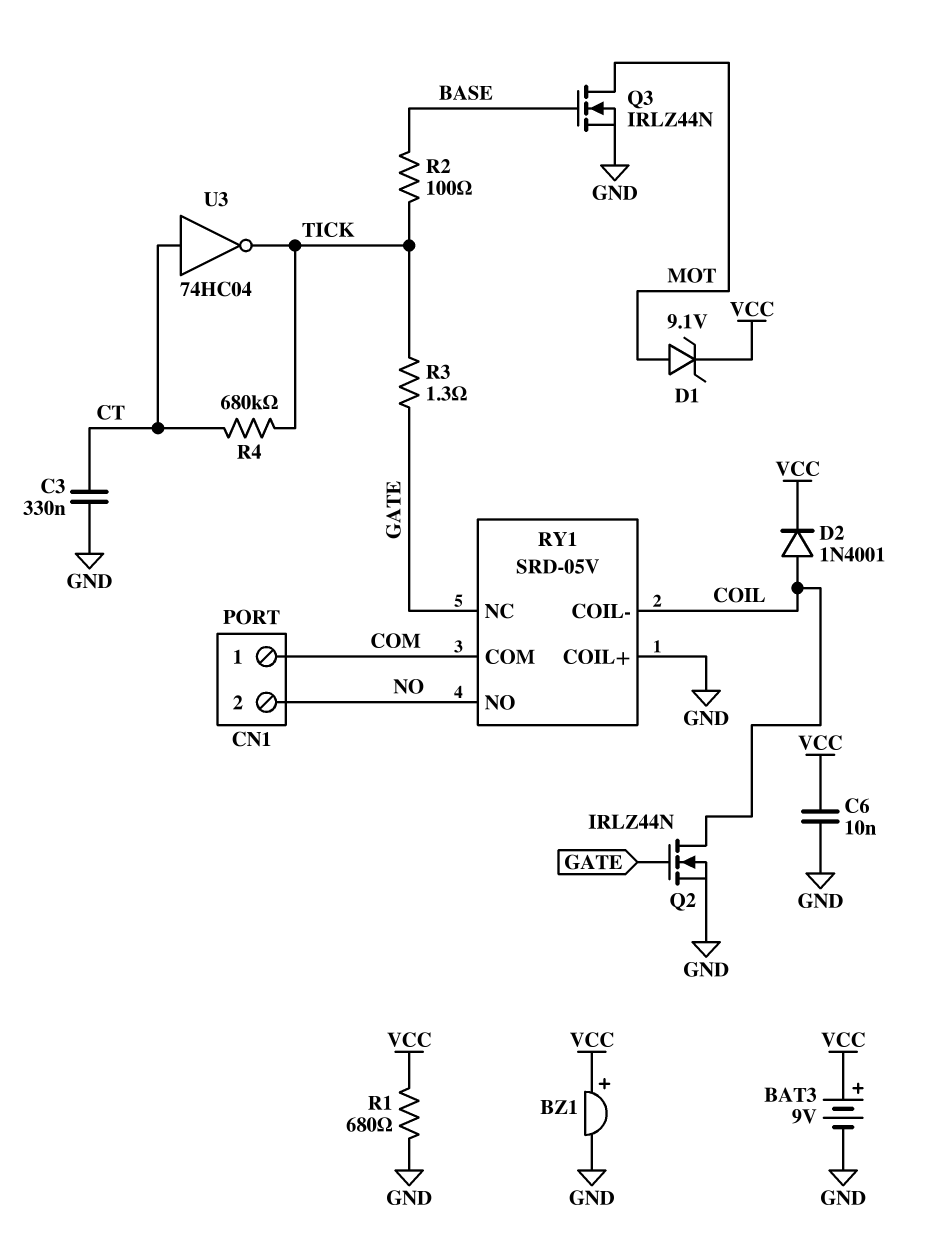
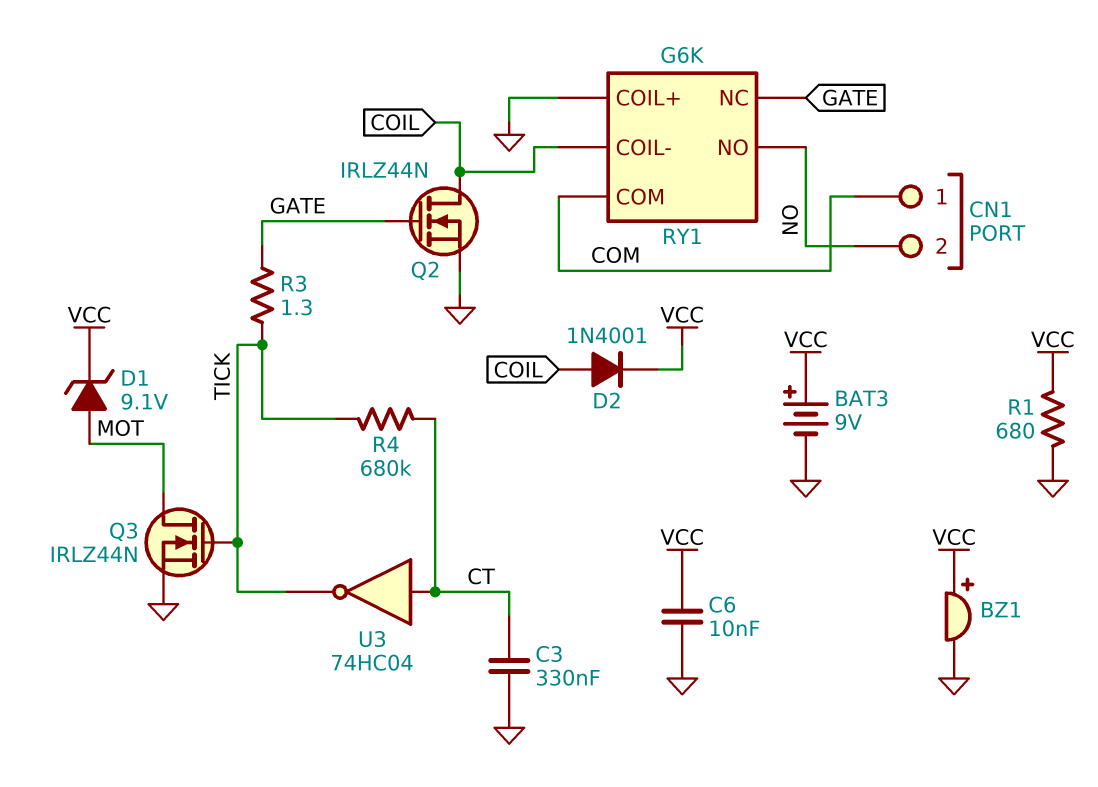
Q3: NMOS IRLZ44N (G BASE, D MOT, S GND) -> NMOS IRLZ44N (G TICK, D MOT, S GND)
R2: 100 (BASE, TICK) -> none
RY1: SRD-05V -> G6K

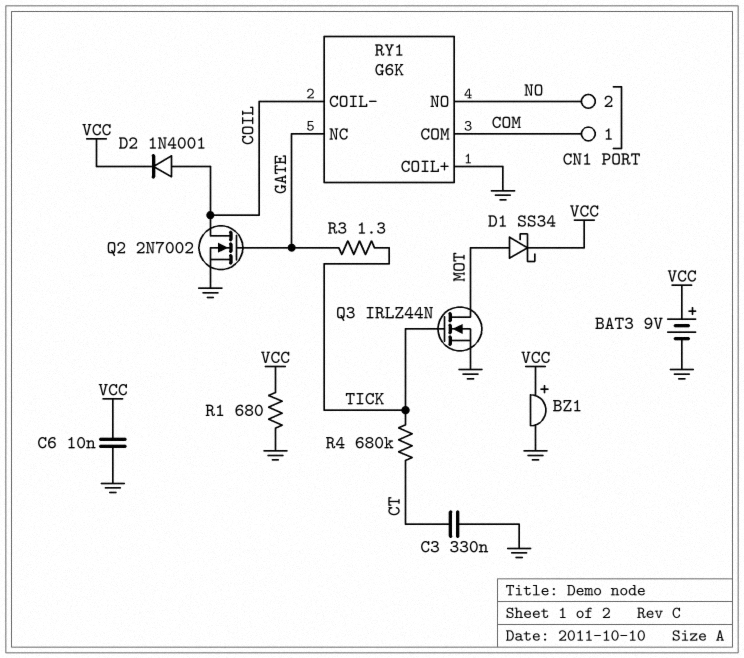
D1: zener 9.1V (A MOT, K VCC) -> schottky SS34 (A MOT, K VCC)
Q2: NMOS IRLZ44N (G GATE, D COIL, S GND) -> NMOS 2N7002 (G GATE, D COIL, S GND)
U3: NOT 74HC04 (in CT, out TICK) -> none

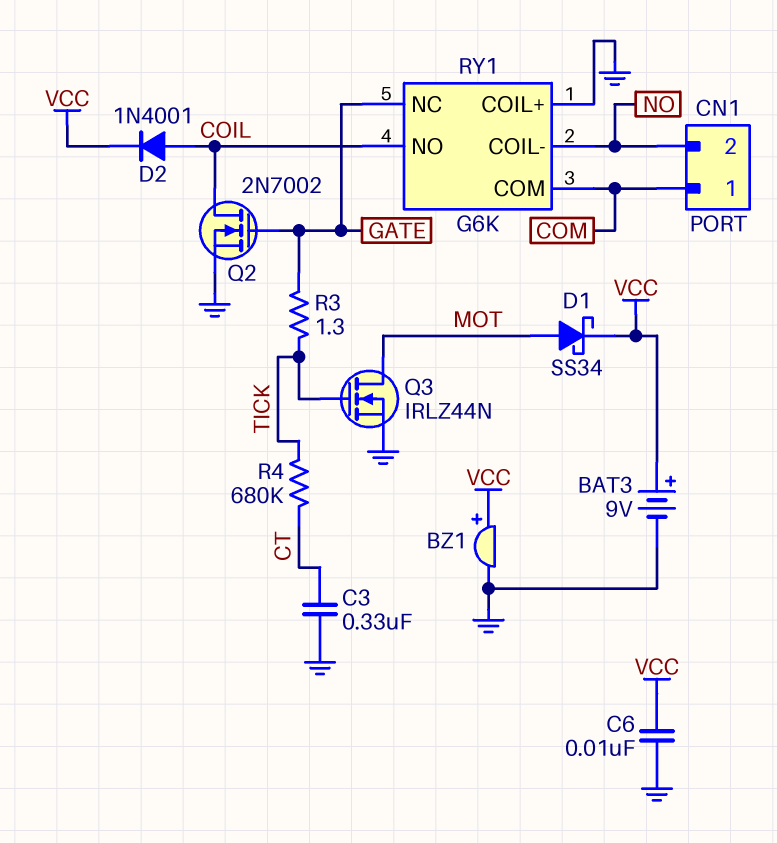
R1: 680 (GND, VCC) -> none
RY1 pin COIL-: COIL -> NO
RY1 pin NO: NO -> COIL

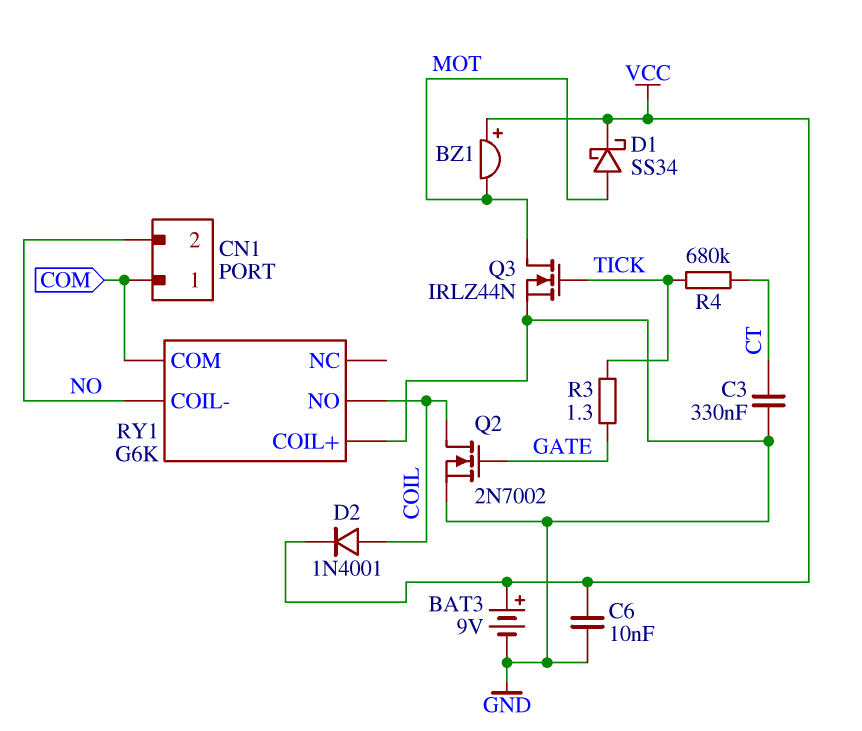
BZ1: buzzer (plus VCC, minus GND) -> buzzer (plus VCC, minus MOT)
RY1 pin NC: GATE -> none

